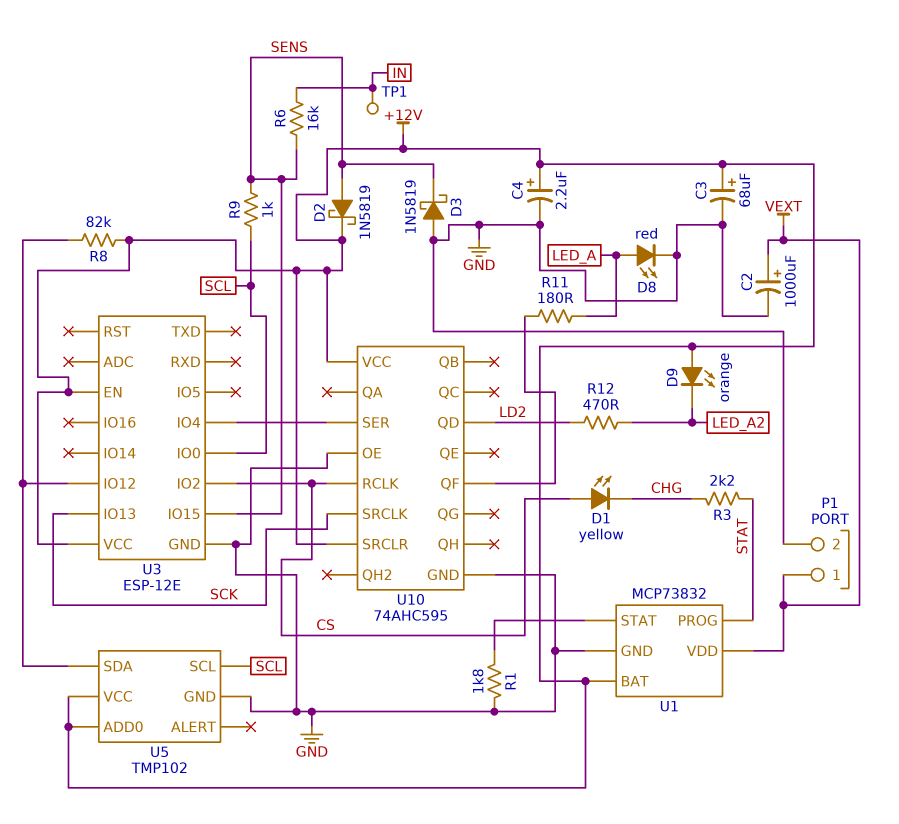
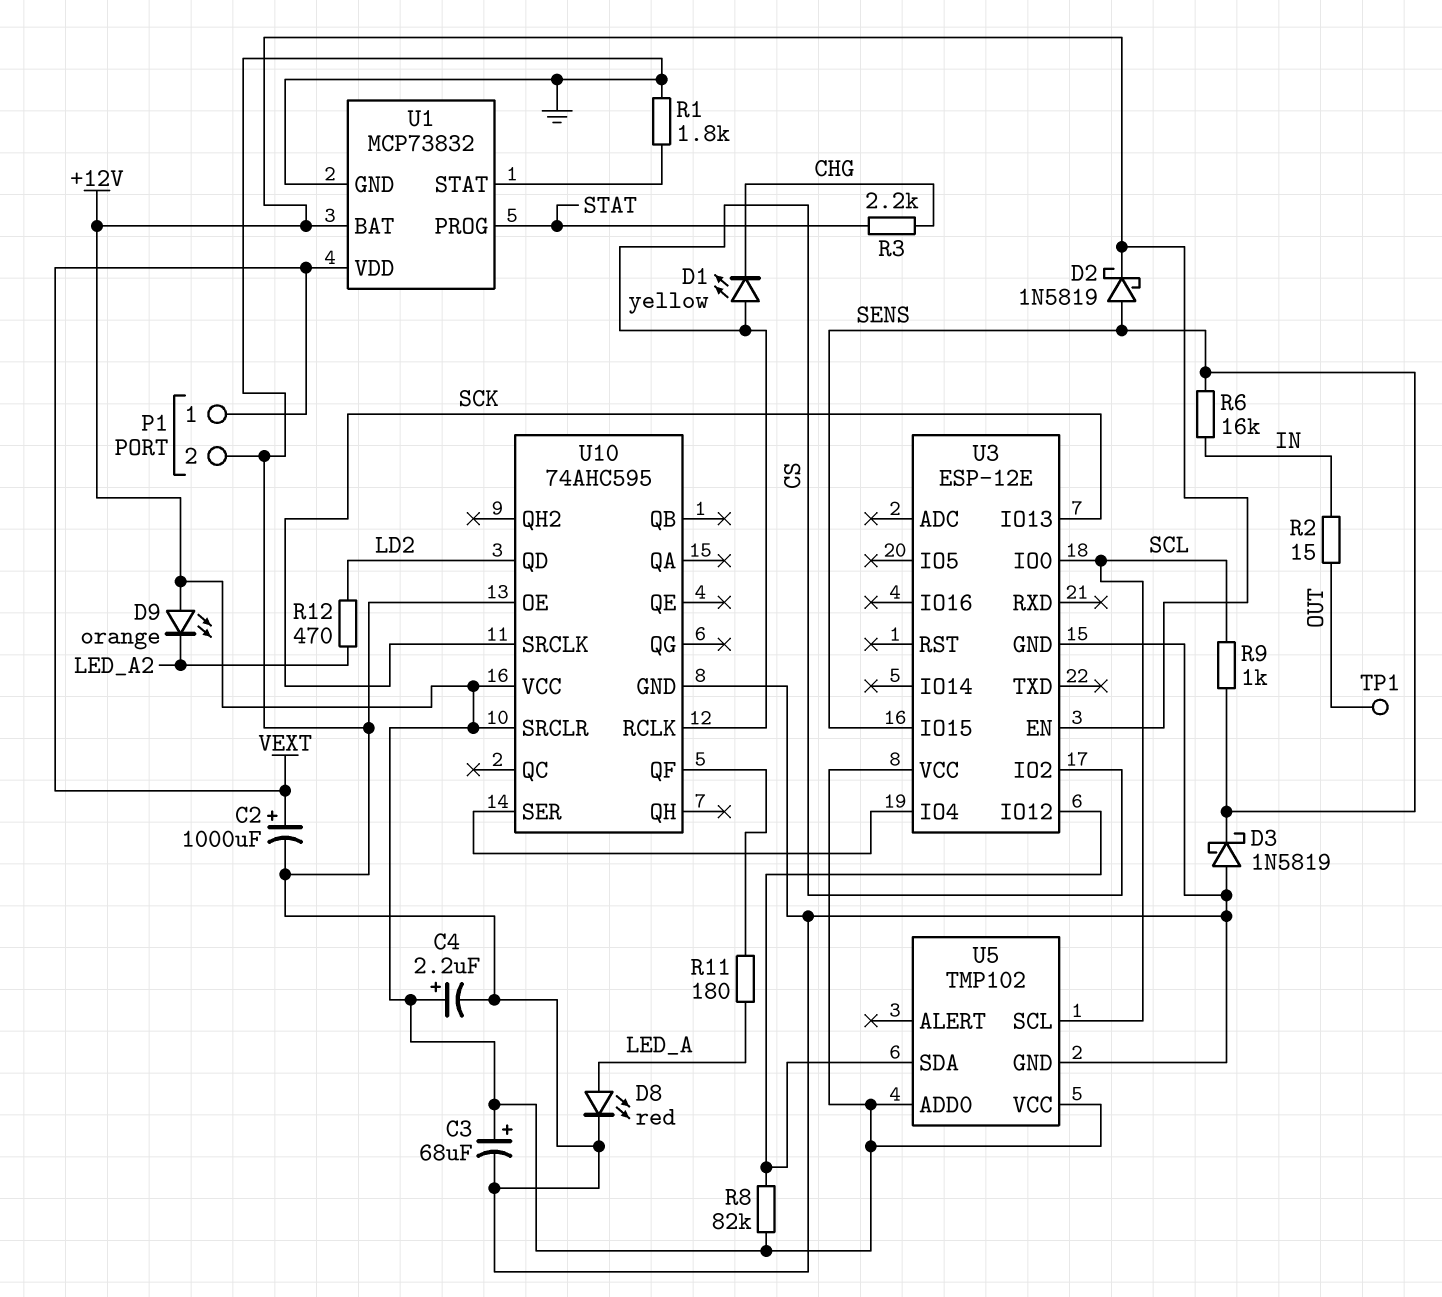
R2: none -> 15 (IN, OUT)
TP1: test point (IN) -> test point (OUT)

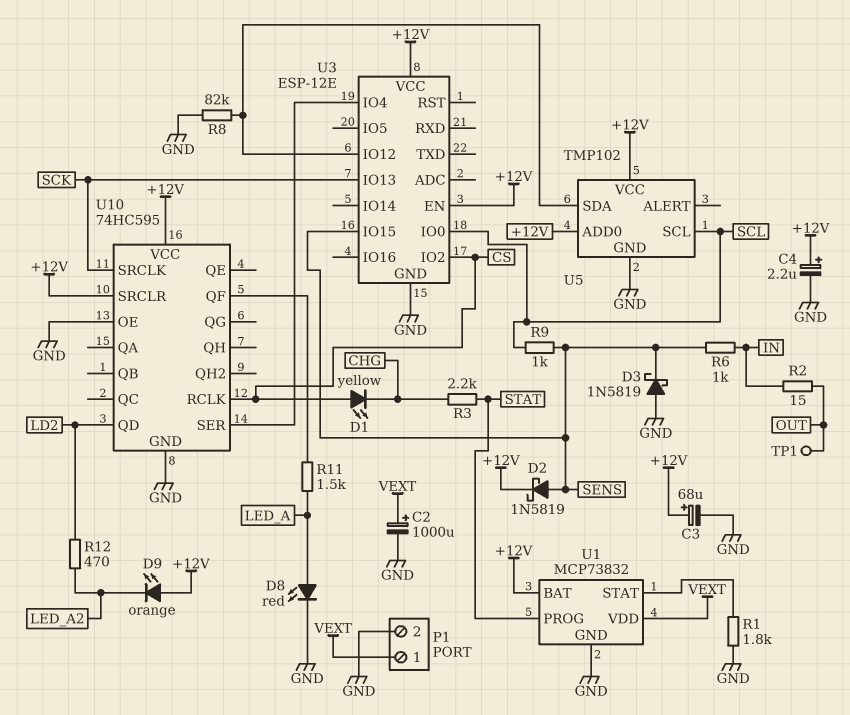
R6: 16k (IN, SENS) -> 1k (IN, SENS)
R8: 82k (+12V, U3/IO12) -> 82k (GND, U3/IO12)
R11: 180 (LED_A, U10/QF) -> 1.5k (LED_A, U10/QF)
U10: 74AHC595 -> 74HC595

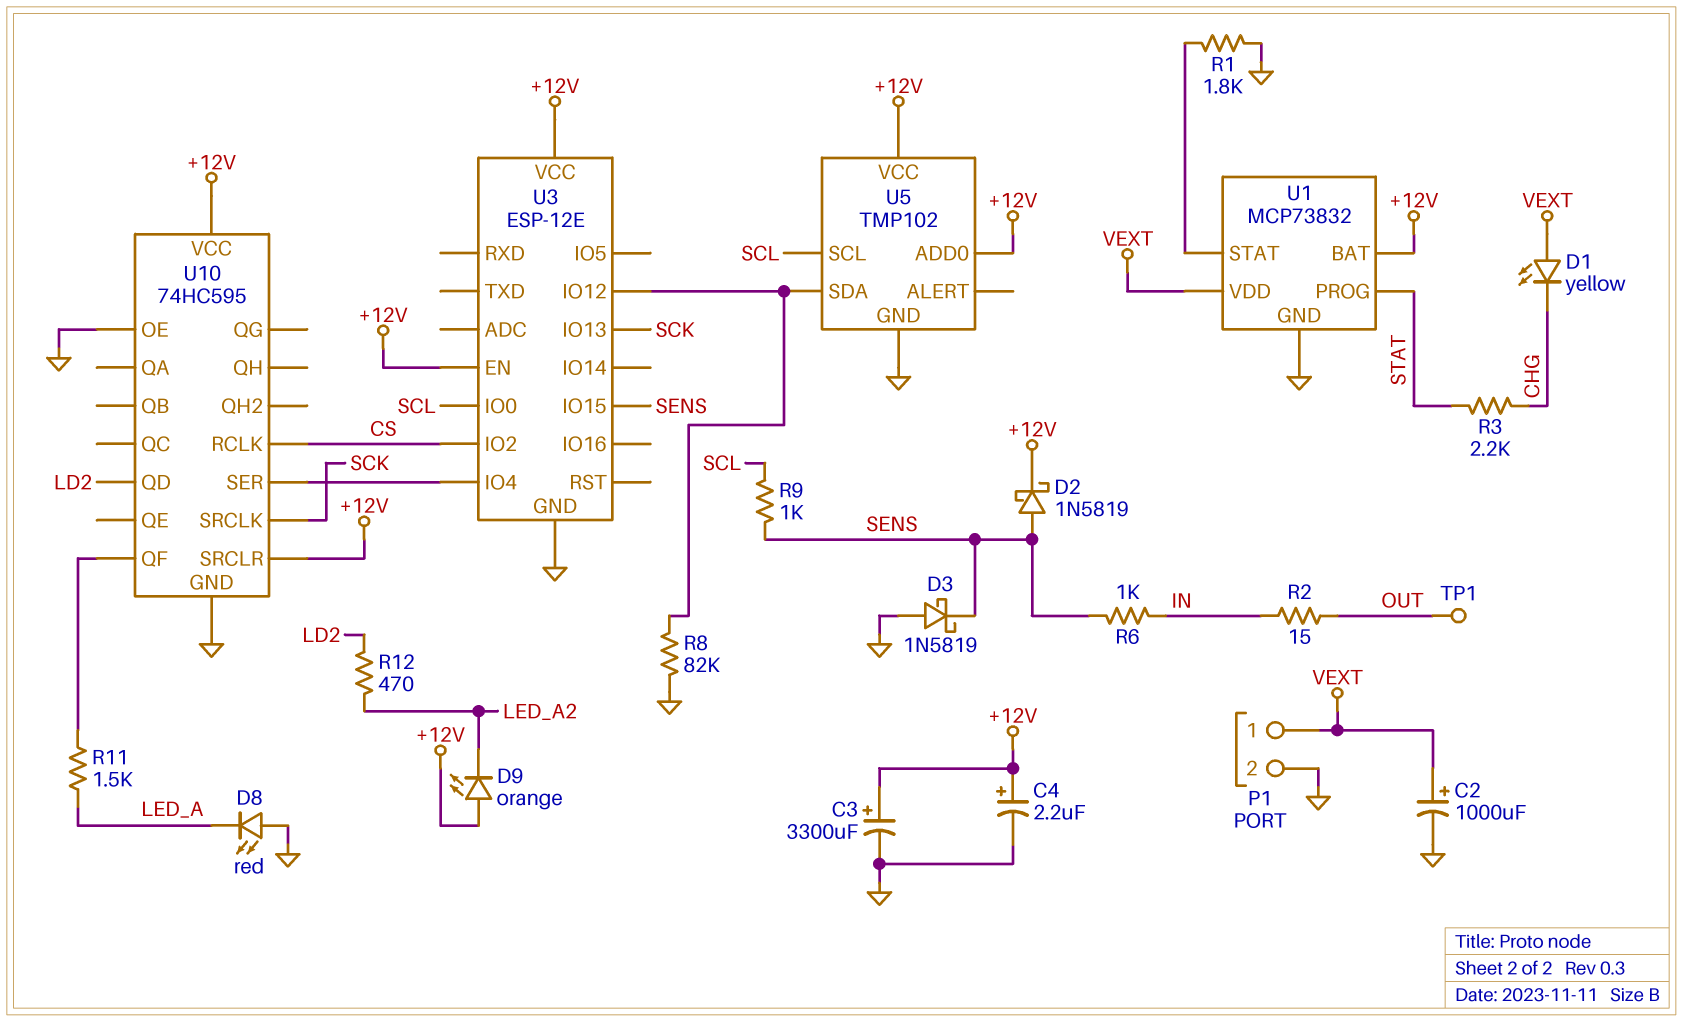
C3: 68uF (plus +12V, minus GND) -> 3300uF (plus +12V, minus GND)
D1: LED yellow (A CS, K CHG) -> LED yellow (A VEXT, K CHG)
D8: LED red (A LED_A, K GND) -> LED red (A GND, K LED_A)

